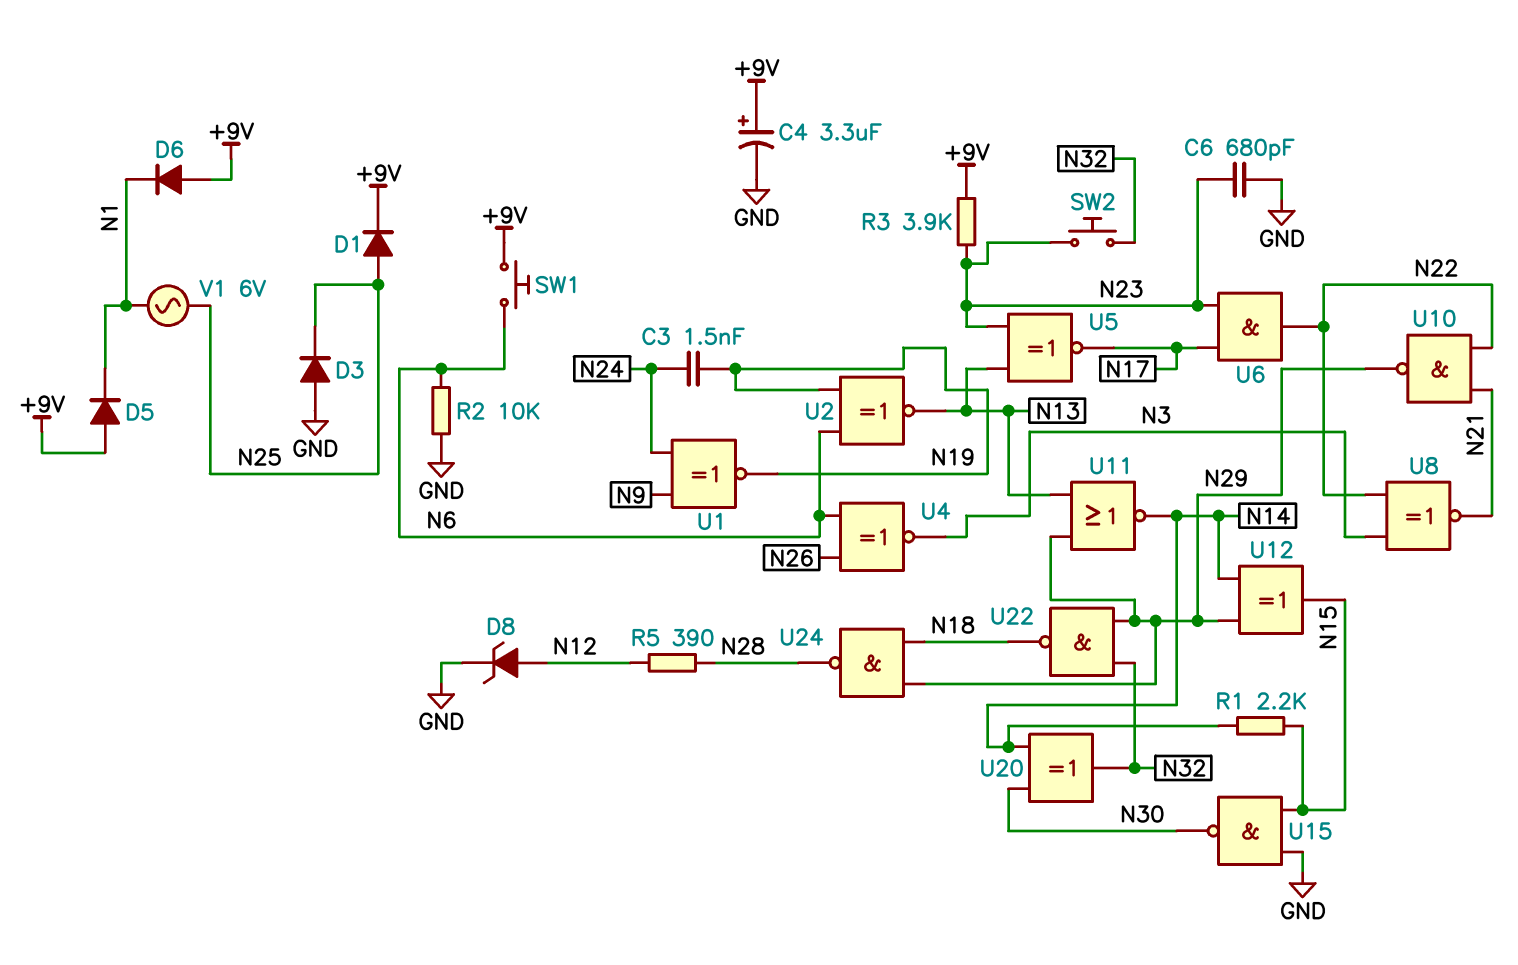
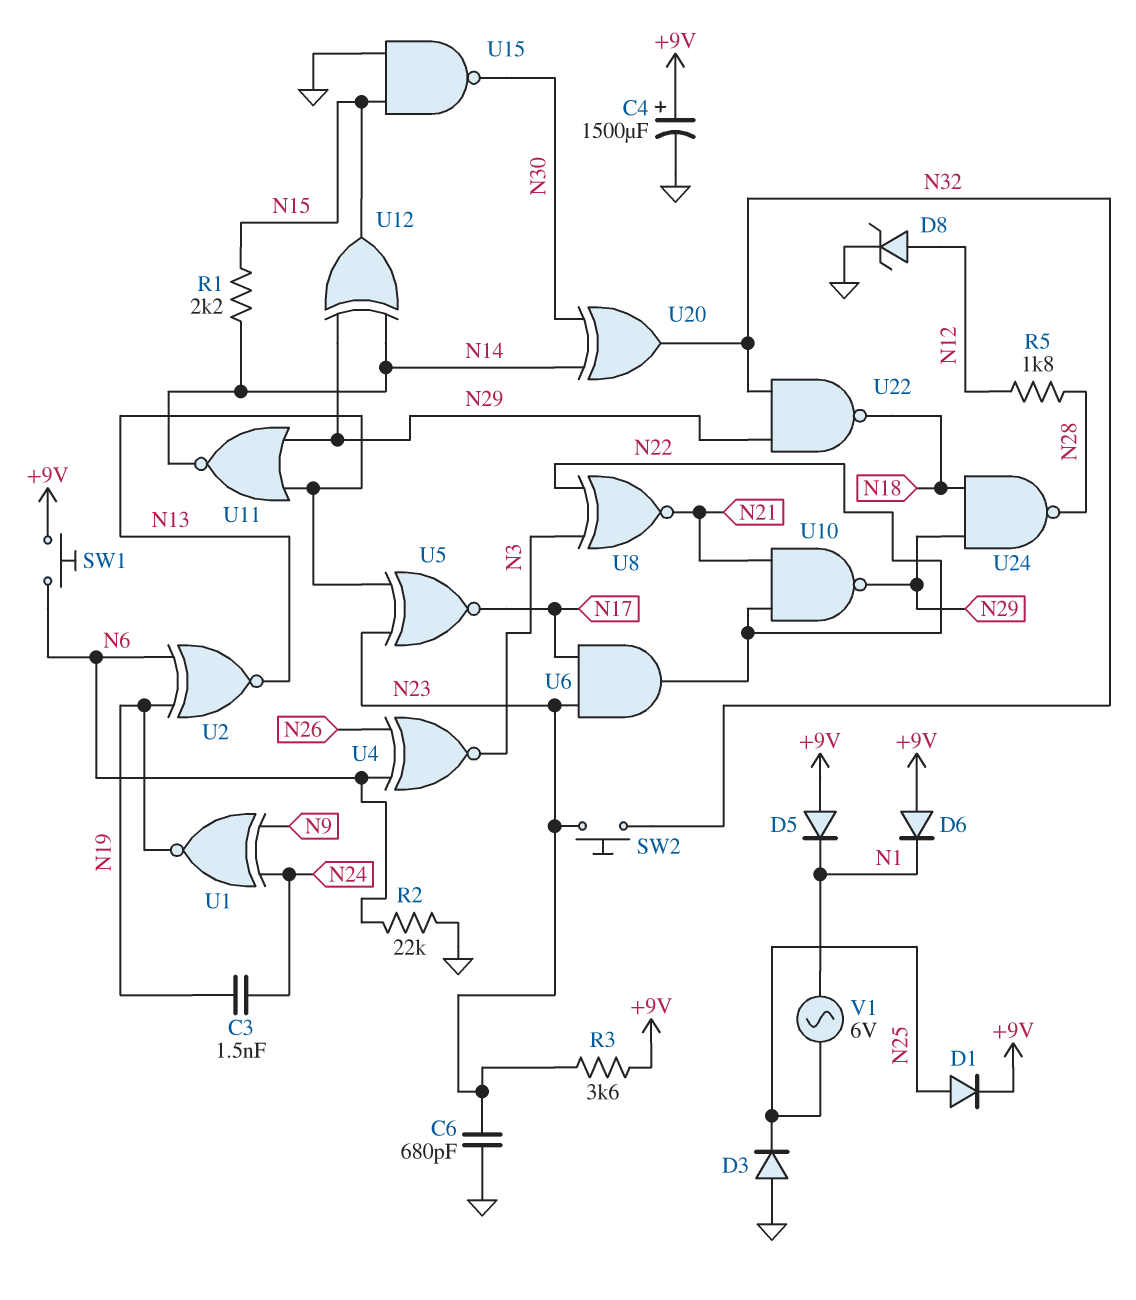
C4: 3.3uF (plus +9V, minus GND) -> 1500uF (plus +9V, minus GND)
R2: 10k (GND, N6) -> 22k (GND, N6)
R3: 3.9k (+9V, N23) -> 3.6k (+9V, N23)
R5: 390 (N12, N28) -> 1.8k (N12, N28)

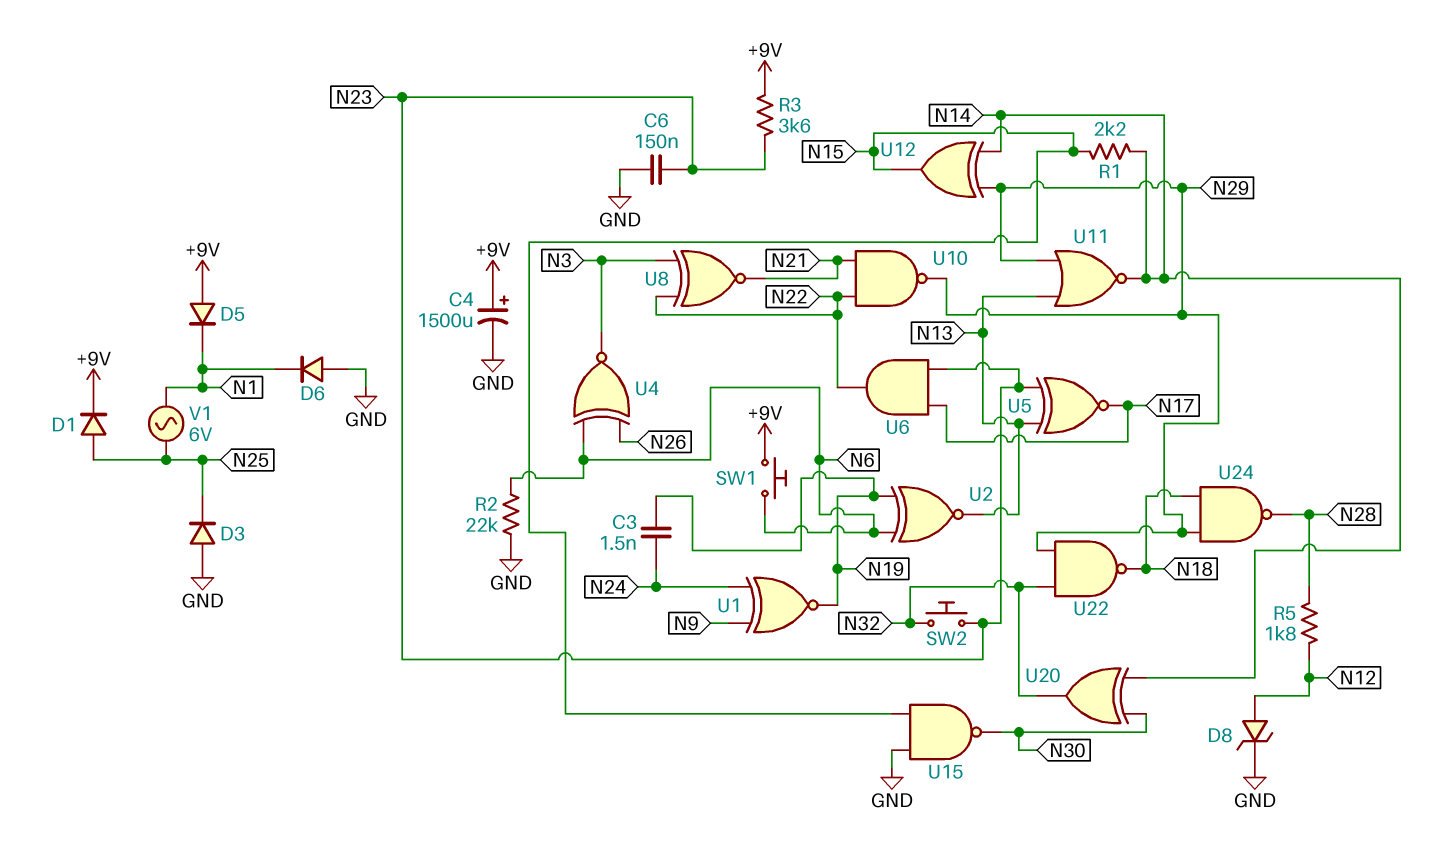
C6: 680pF (GND, N23) -> 150nF (GND, N23)
D6: diode (A +9V, K N1) -> diode (A GND, K N1)

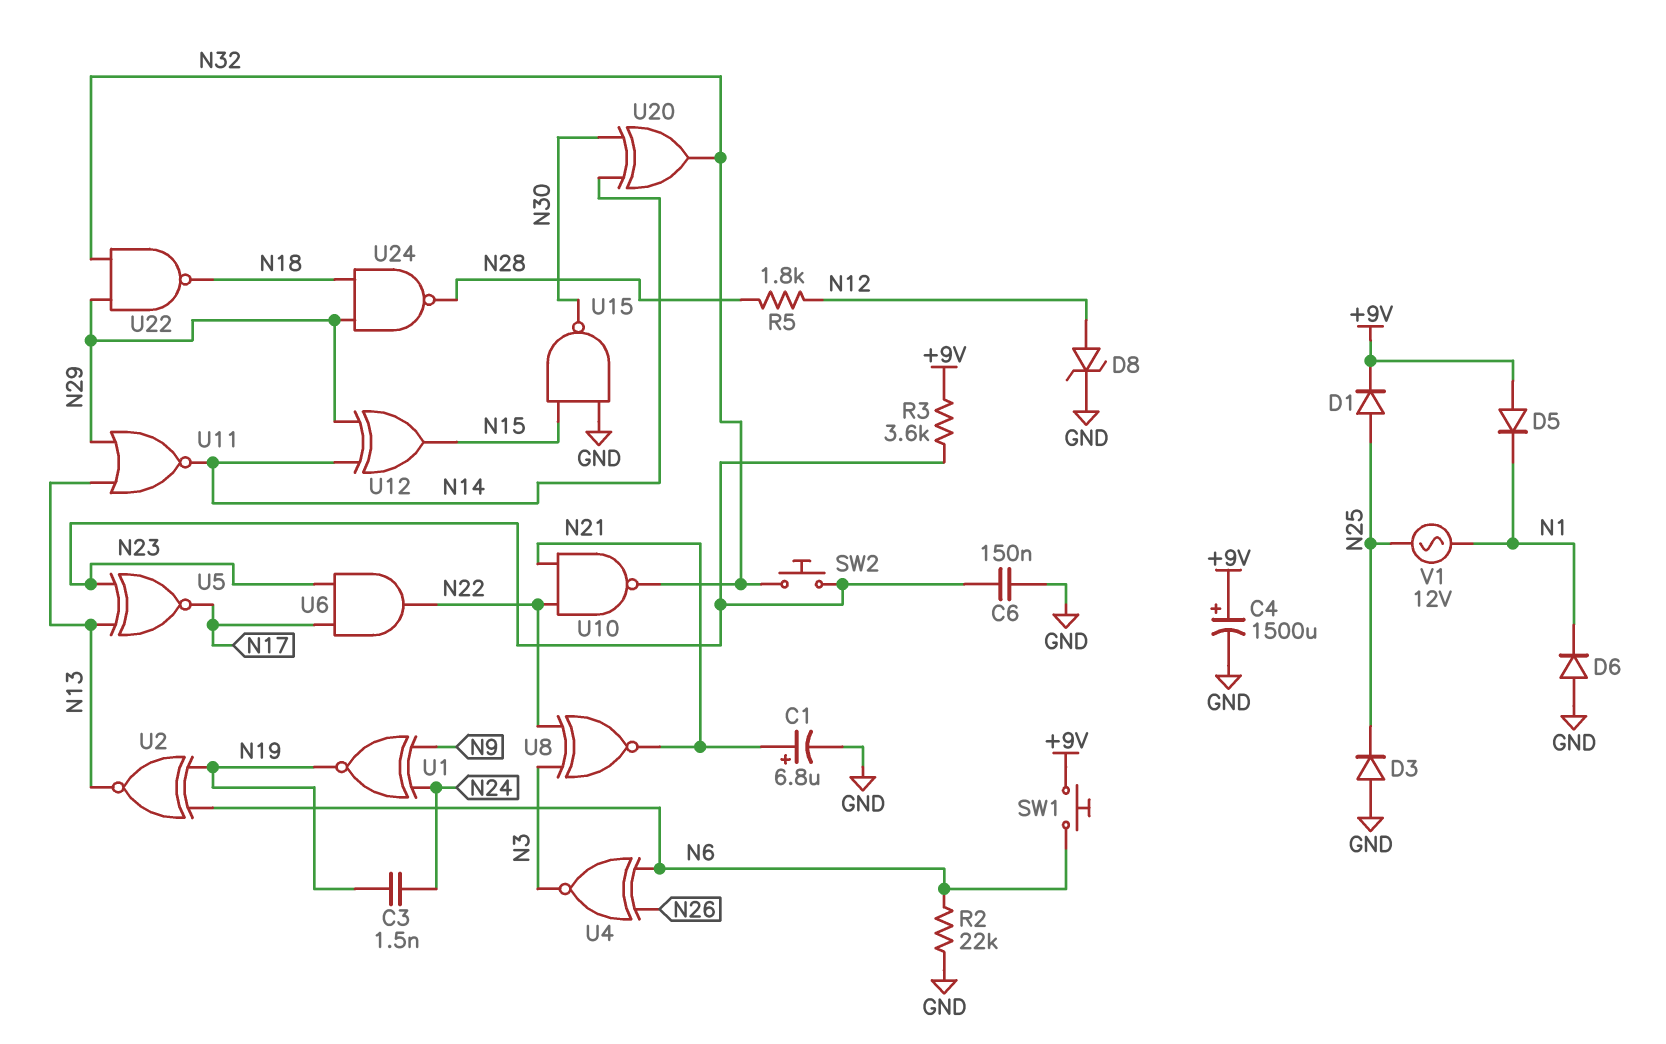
C1: none -> 6.8uF (plus N21, minus GND)
R1: 2.2k (N14, N15) -> none
U10: NAND (in N21, in N22, out N29) -> NAND (in N21, in N22, out N32)
V1: AC 6V (N1, N25) -> AC 12V (N1, N25)

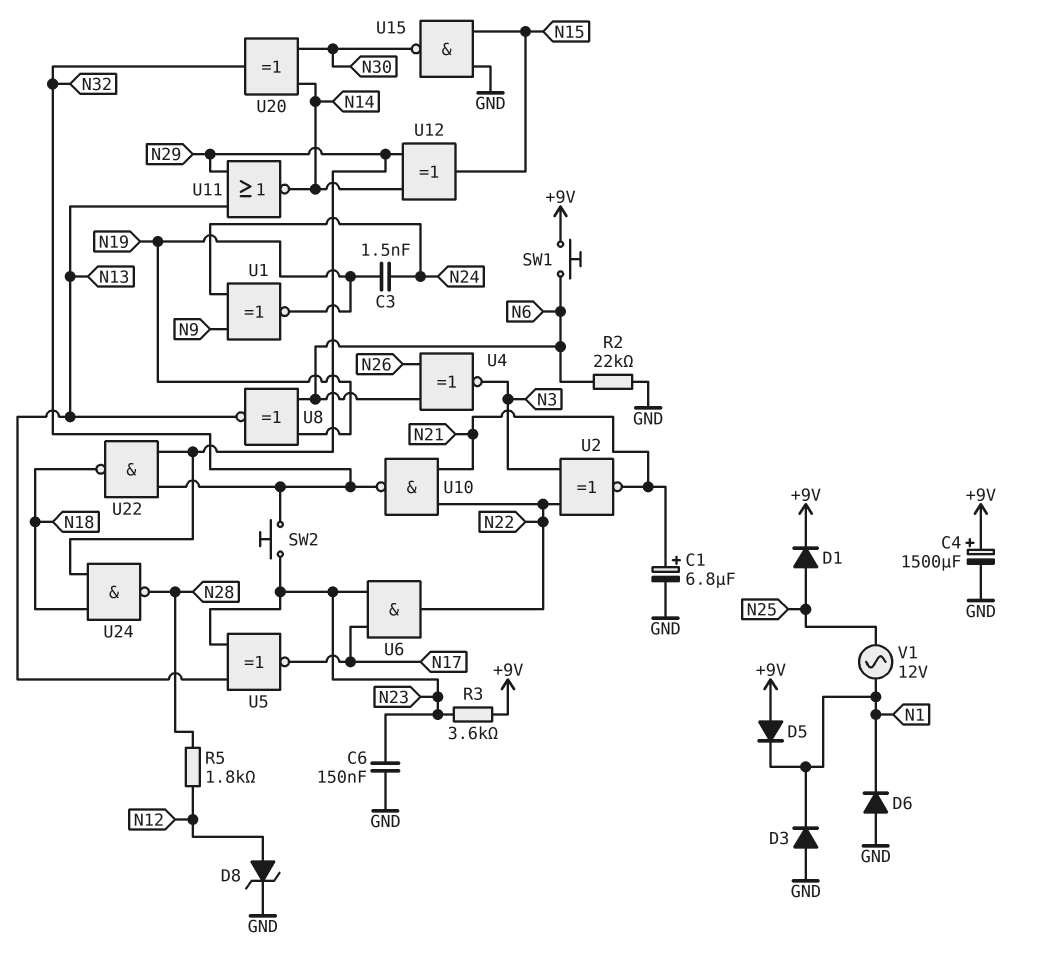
D3: diode (A GND, K N25) -> diode (A GND, K N1)
U2: XNOR (in N6, in N19, out N13) -> XNOR (in N3, in N22, out N21)
U8: XNOR (in N3, in N22, out N21) -> XNOR (in N6, in N19, out N13)

